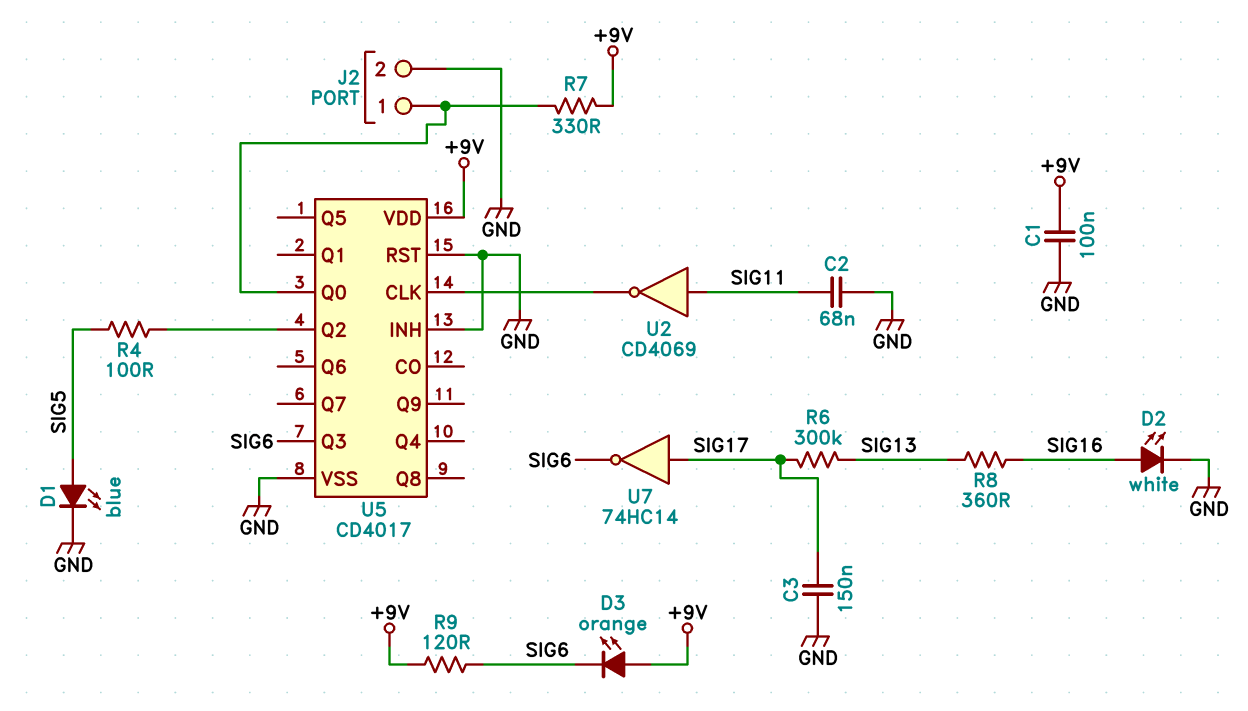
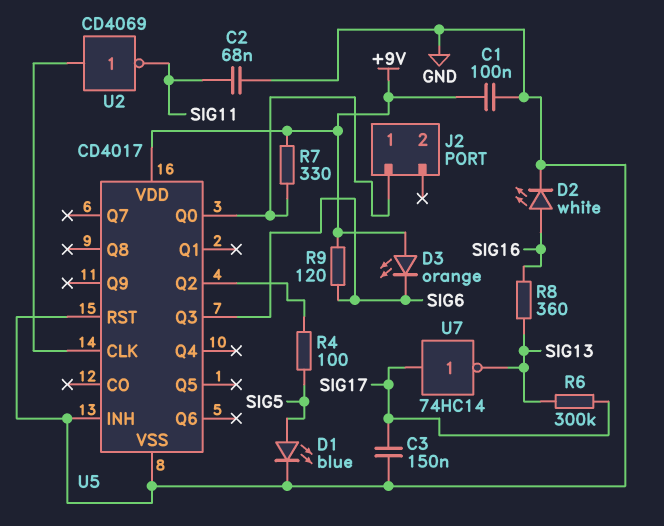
J2 pin 2: GND -> none
U2: NOT CD4069 (in SIG11, out U5/CLK) -> NOT CD4069 (in U5/CLK, out SIG11)
U7: NOT 74HC14 (in SIG17, out SIG6) -> NOT 74HC14 (in SIG17, out SIG13)

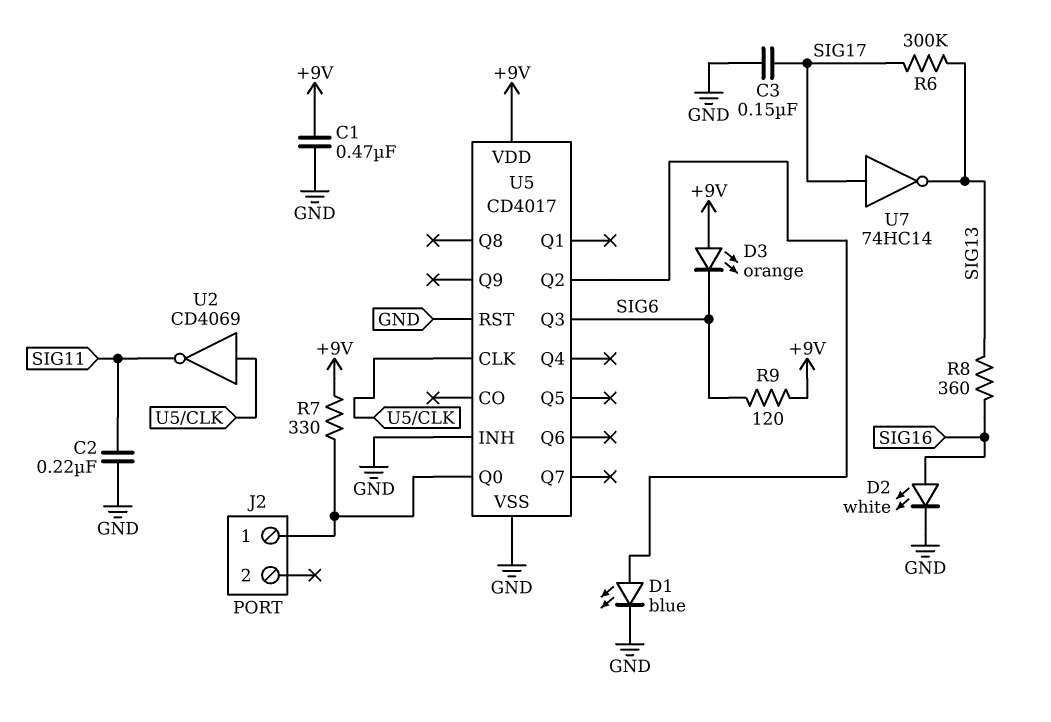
C1: 100nF (+9V, GND) -> 470nF (+9V, GND)
C2: 68nF (GND, SIG11) -> 220nF (GND, SIG11)
D1: LED blue (A SIG5, K GND) -> LED blue (A U5/Q2, K GND)
R4: 100 (SIG5, U5/Q2) -> none

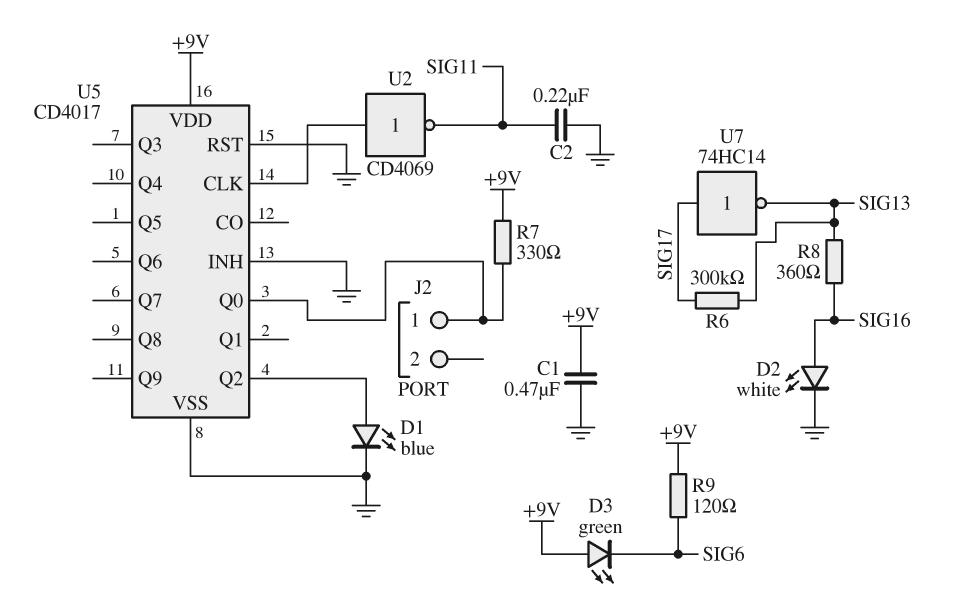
C3: 150nF (GND, SIG17) -> none
D3: LED orange (A +9V, K SIG6) -> LED green (A +9V, K SIG6)
U5 pin Q3: SIG6 -> none

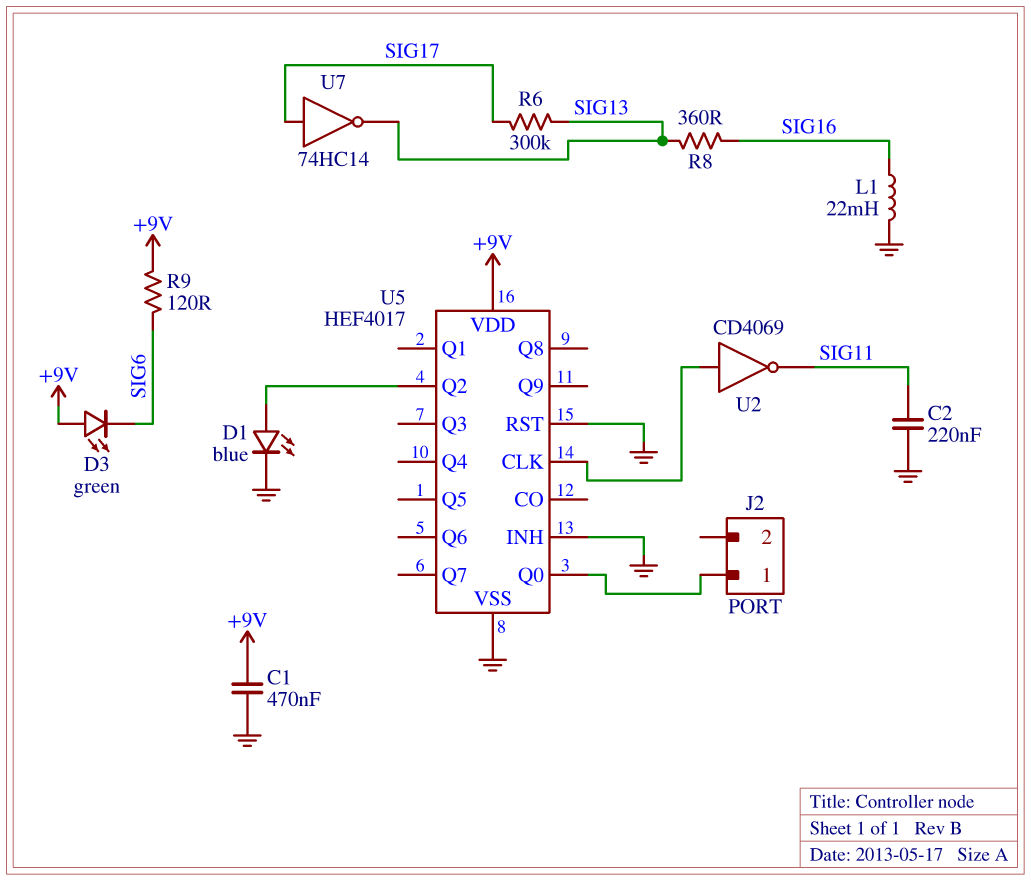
D2: LED white (A SIG16, K GND) -> none
L1: none -> 22mH (GND, SIG16)
R7: 330 (+9V, J2/1) -> none
U5: CD4017 -> HEF4017

